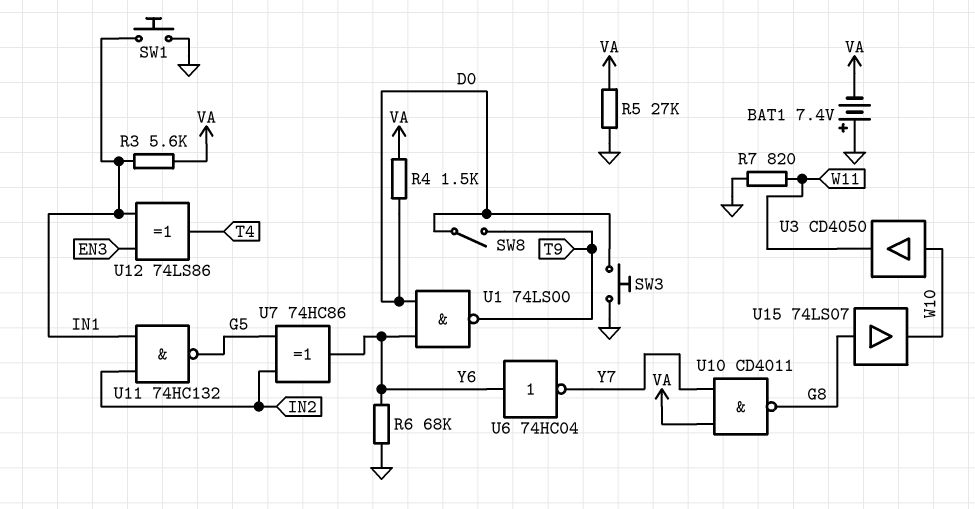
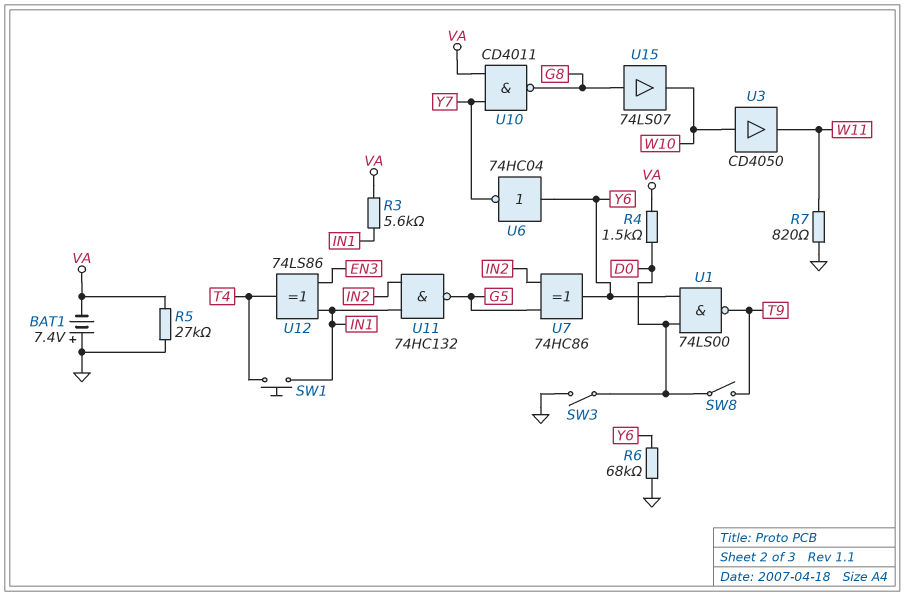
SW1: button (GND, IN1) -> button (IN1, T4)
SW3: button (D0, GND) -> switch (D0, GND)

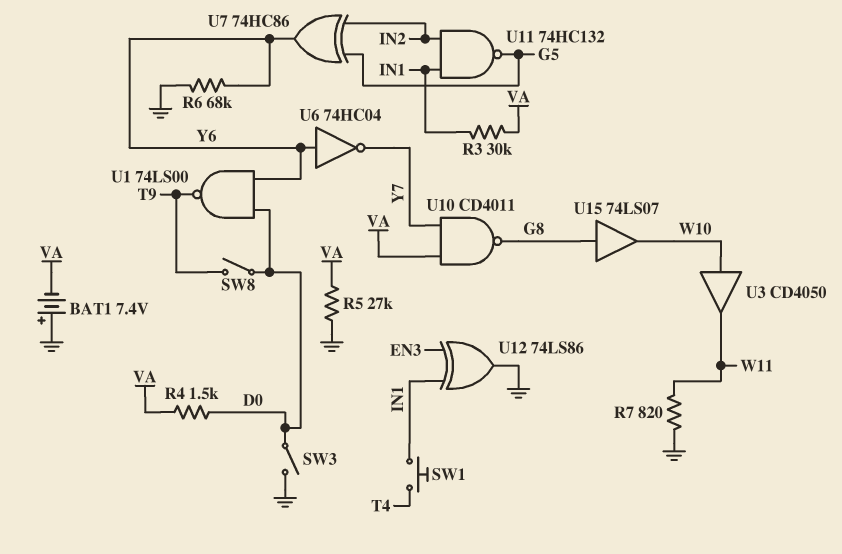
R3: 5.6k (IN1, VA) -> 30k (IN1, VA)
U12: XOR 74LS86 (in EN3, in IN1, out T4) -> XOR 74LS86 (in EN3, in IN1, out GND)

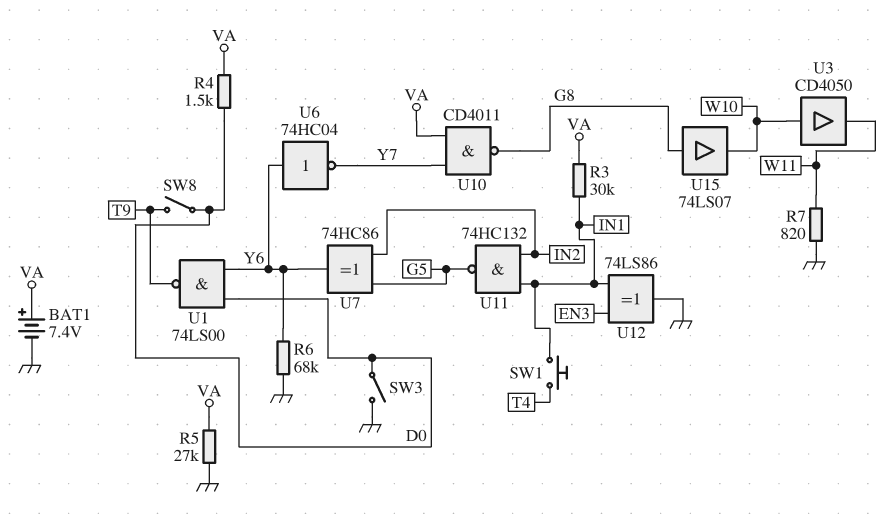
BAT1: 7.4V (plus GND, minus VA) -> 7.4V (plus VA, minus GND)

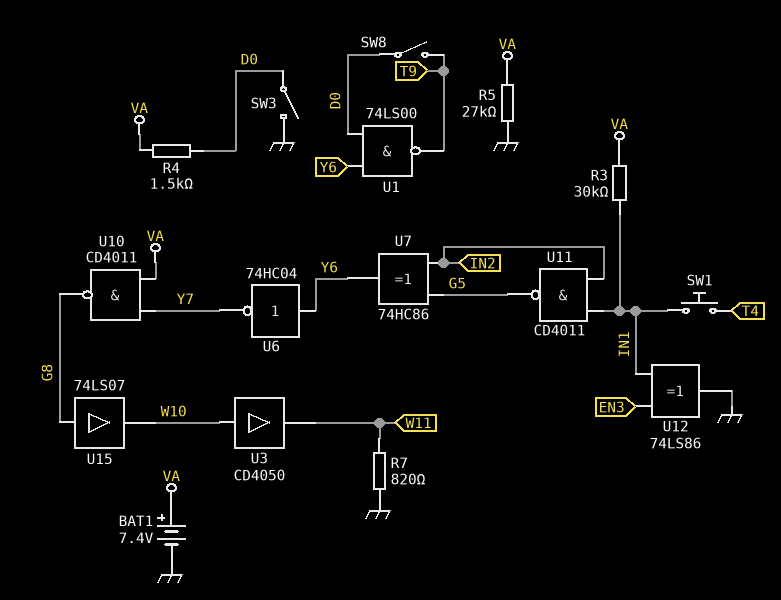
R6: 68k (GND, Y6) -> none
U11: NAND 74HC132 (in IN1, in IN2, out G5) -> NAND CD4011 (in IN1, in IN2, out G5)

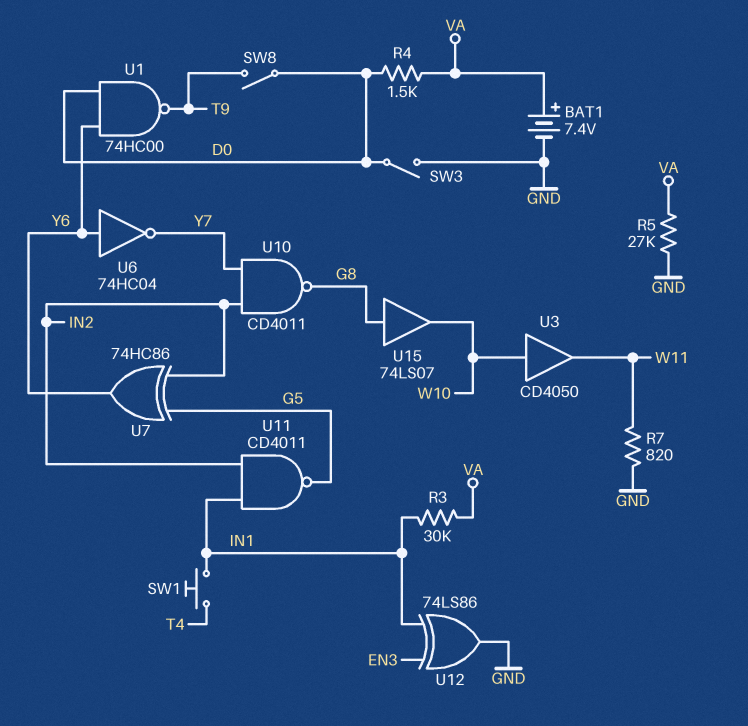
U1: NAND 74LS00 (in D0, in Y6, out T9) -> NAND 74HC00 (in D0, in Y6, out T9)
U10: NAND CD4011 (in VA, in Y7, out G8) -> NAND CD4011 (in IN2, in Y7, out G8)

